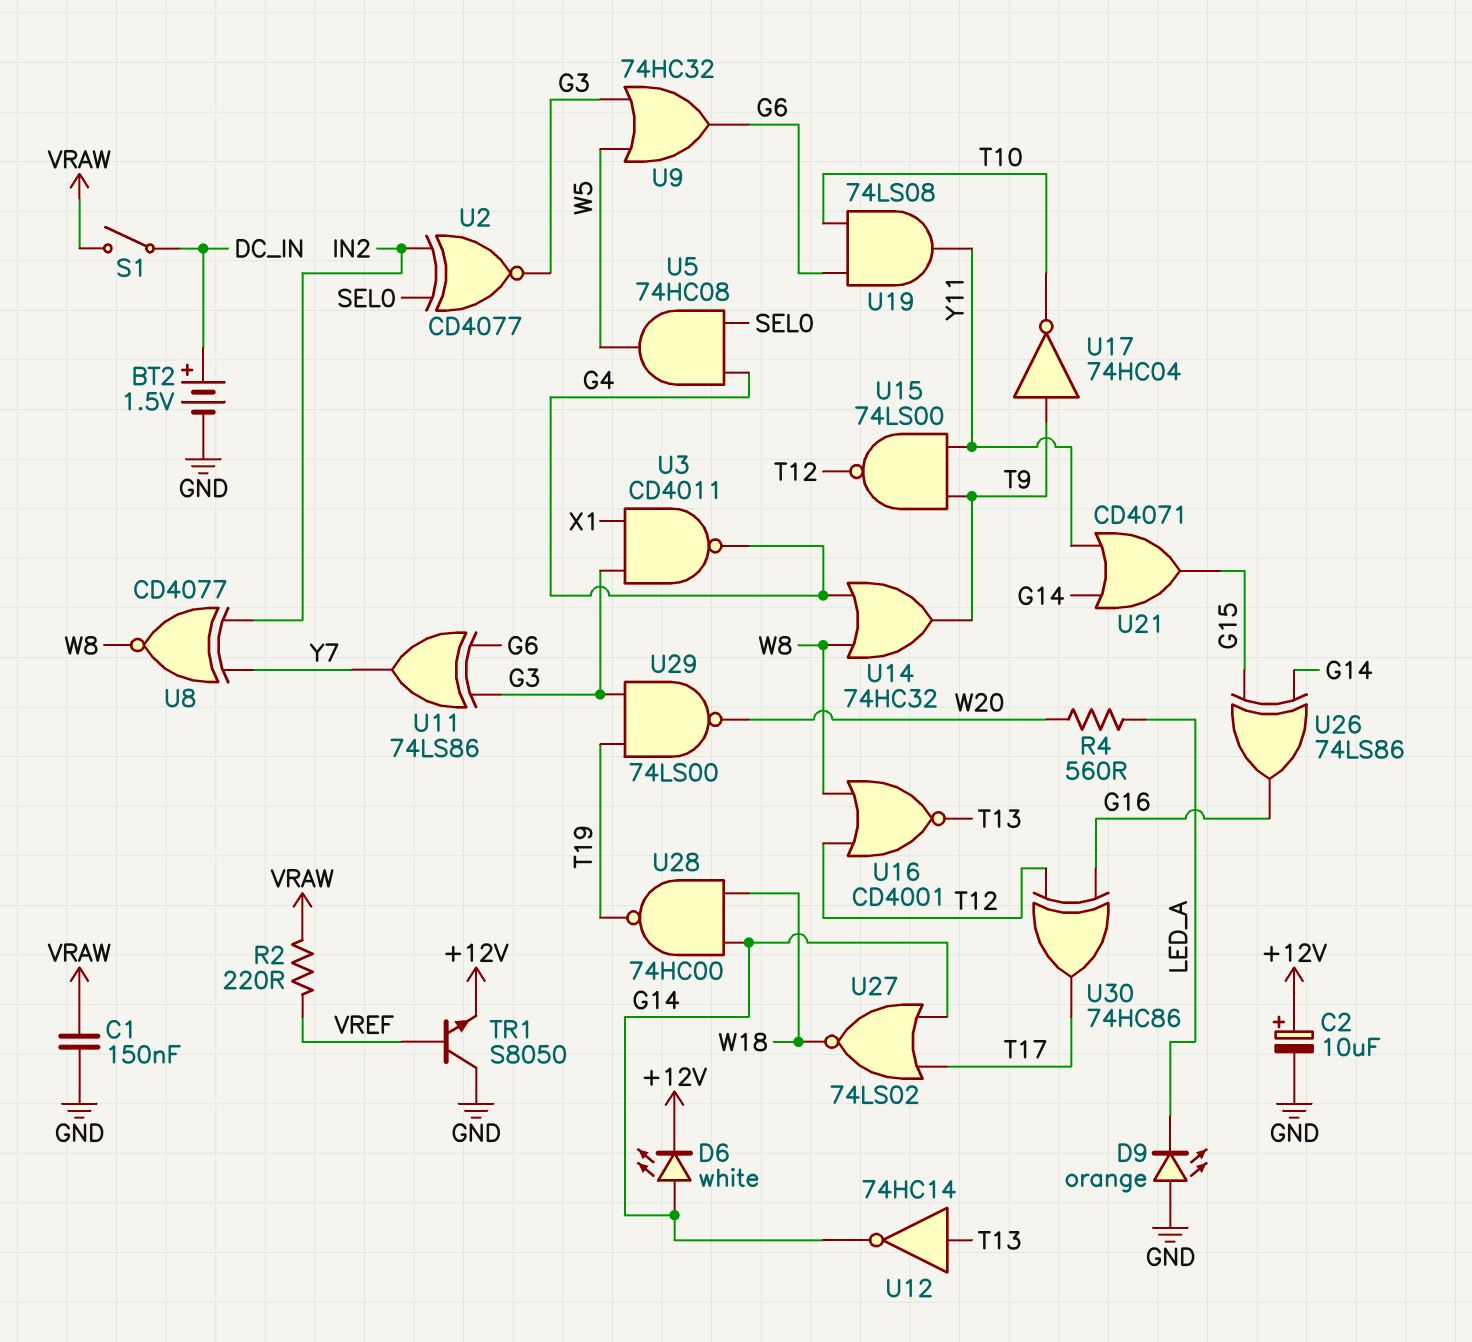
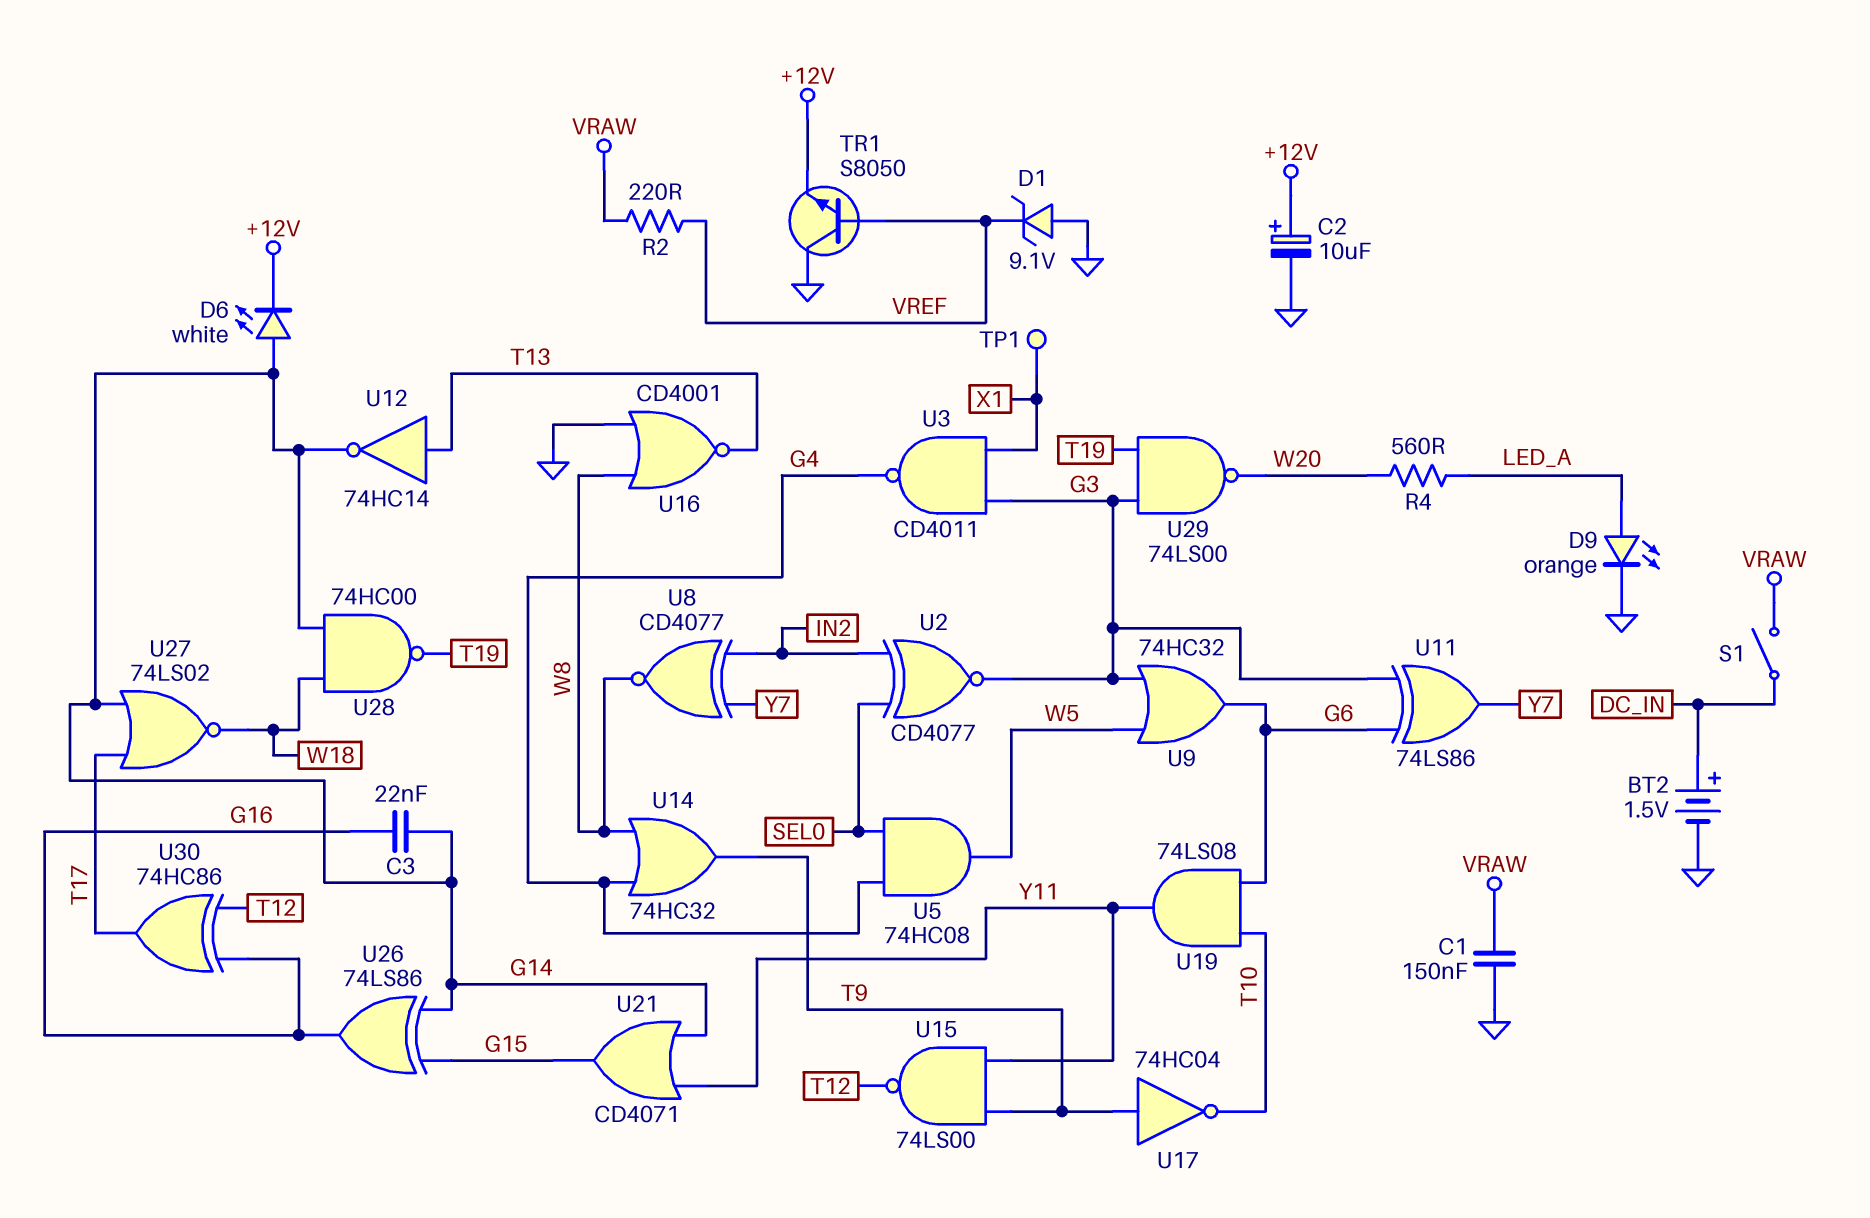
C3: none -> 22nF (G14, G16)
D1: none -> zener 9.1V (A GND, K VREF)
D9: LED orange (A GND, K LED_A) -> LED orange (A LED_A, K GND)
TP1: none -> test point (X1)
U16: NOR CD4001 (in T12, in W8, out T13) -> NOR CD4001 (in GND, in W8, out T13)

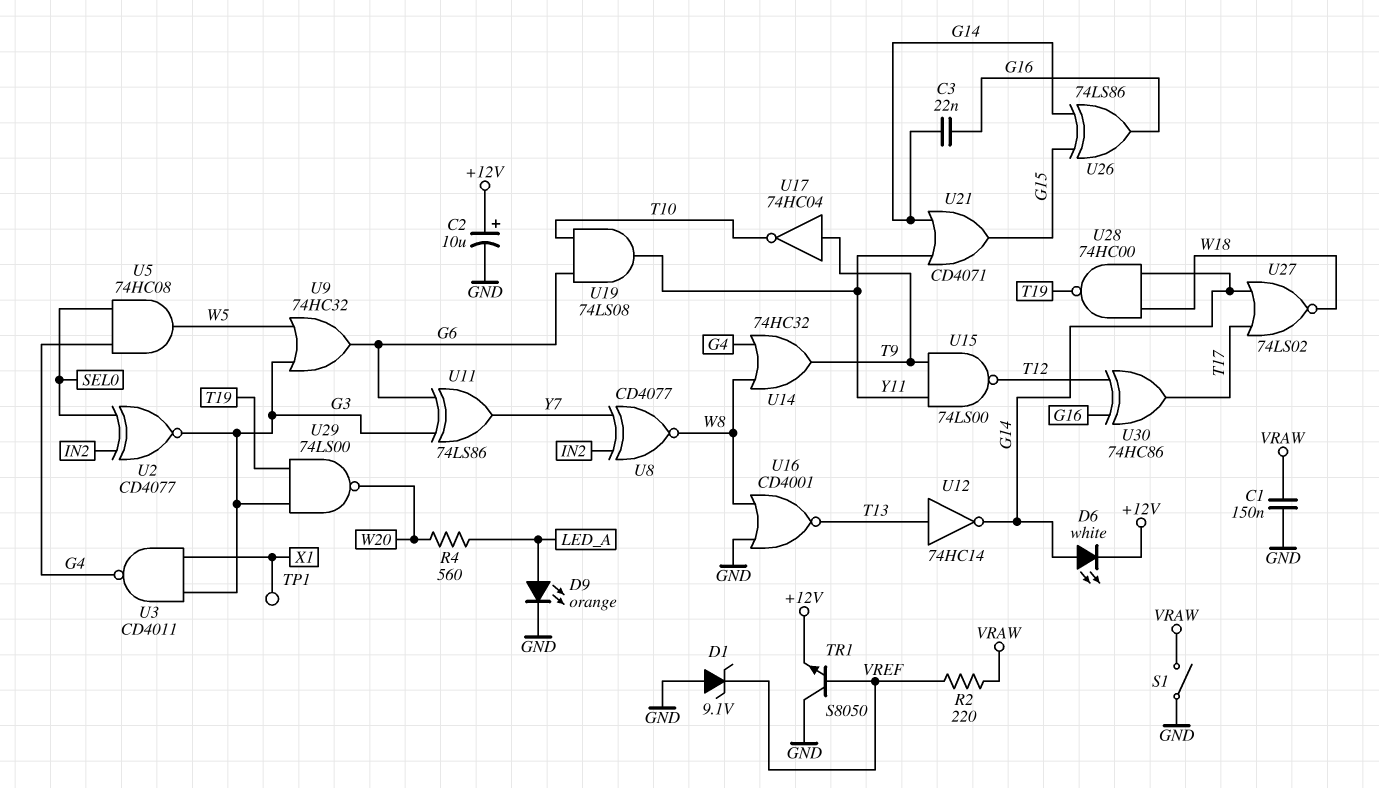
BT2: 1.5V (plus DC_IN, minus GND) -> none
S1: switch (DC_IN, VRAW) -> switch (GND, VRAW)

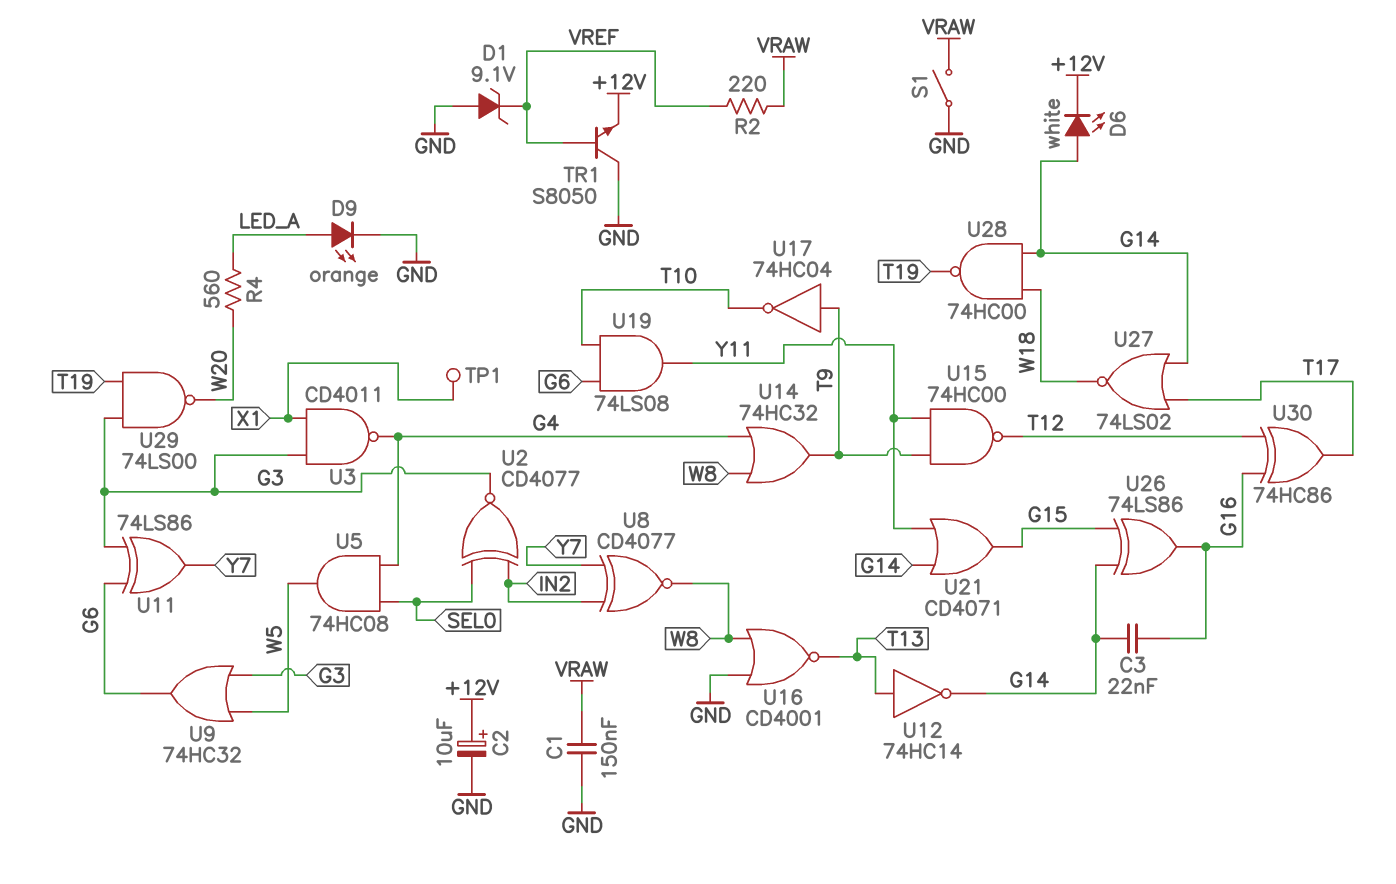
U15: NAND 74LS00 (in T9, in Y11, out T12) -> NAND 74HC00 (in T9, in Y11, out T12)

